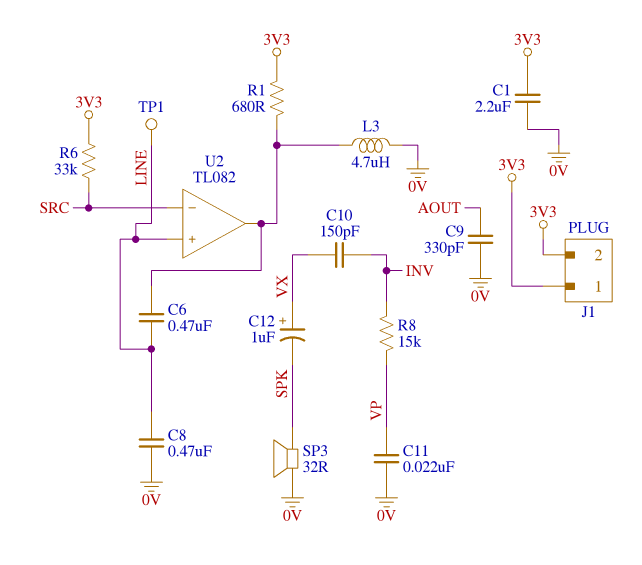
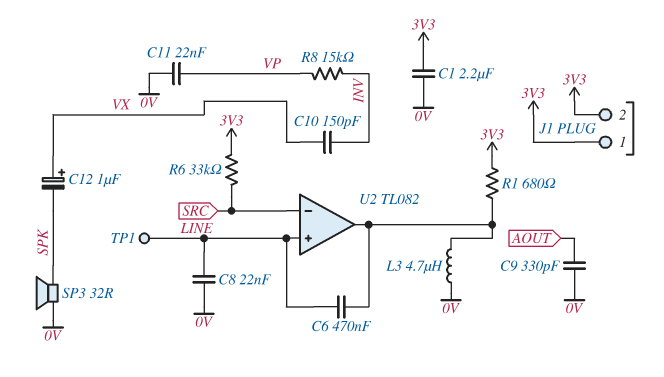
C8: 470nF (0V, LINE) -> 22nF (0V, LINE)

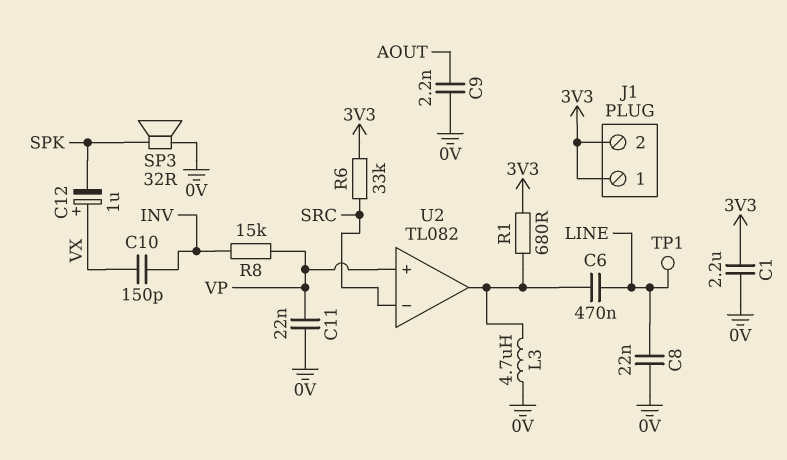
C9: 330pF (0V, AOUT) -> 2.2nF (0V, AOUT)
U2 pin in+: LINE -> VP

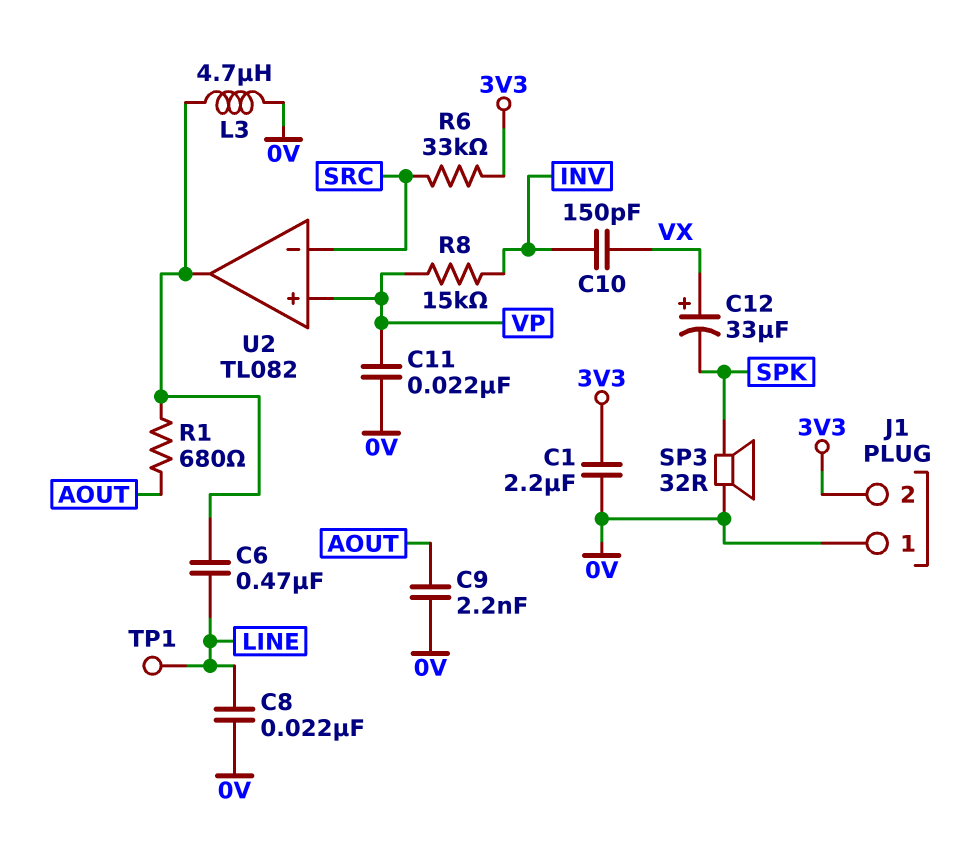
C12: 1uF (plus VX, minus SPK) -> 33uF (plus VX, minus SPK)
J1 pin 1: 3V3 -> 0V
R1: 680 (3V3, U2/out) -> 680 (AOUT, U2/out)

